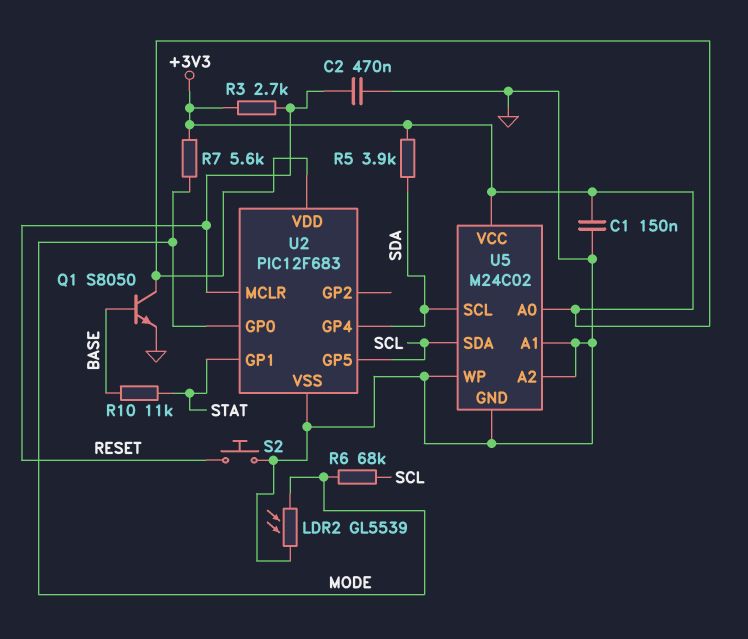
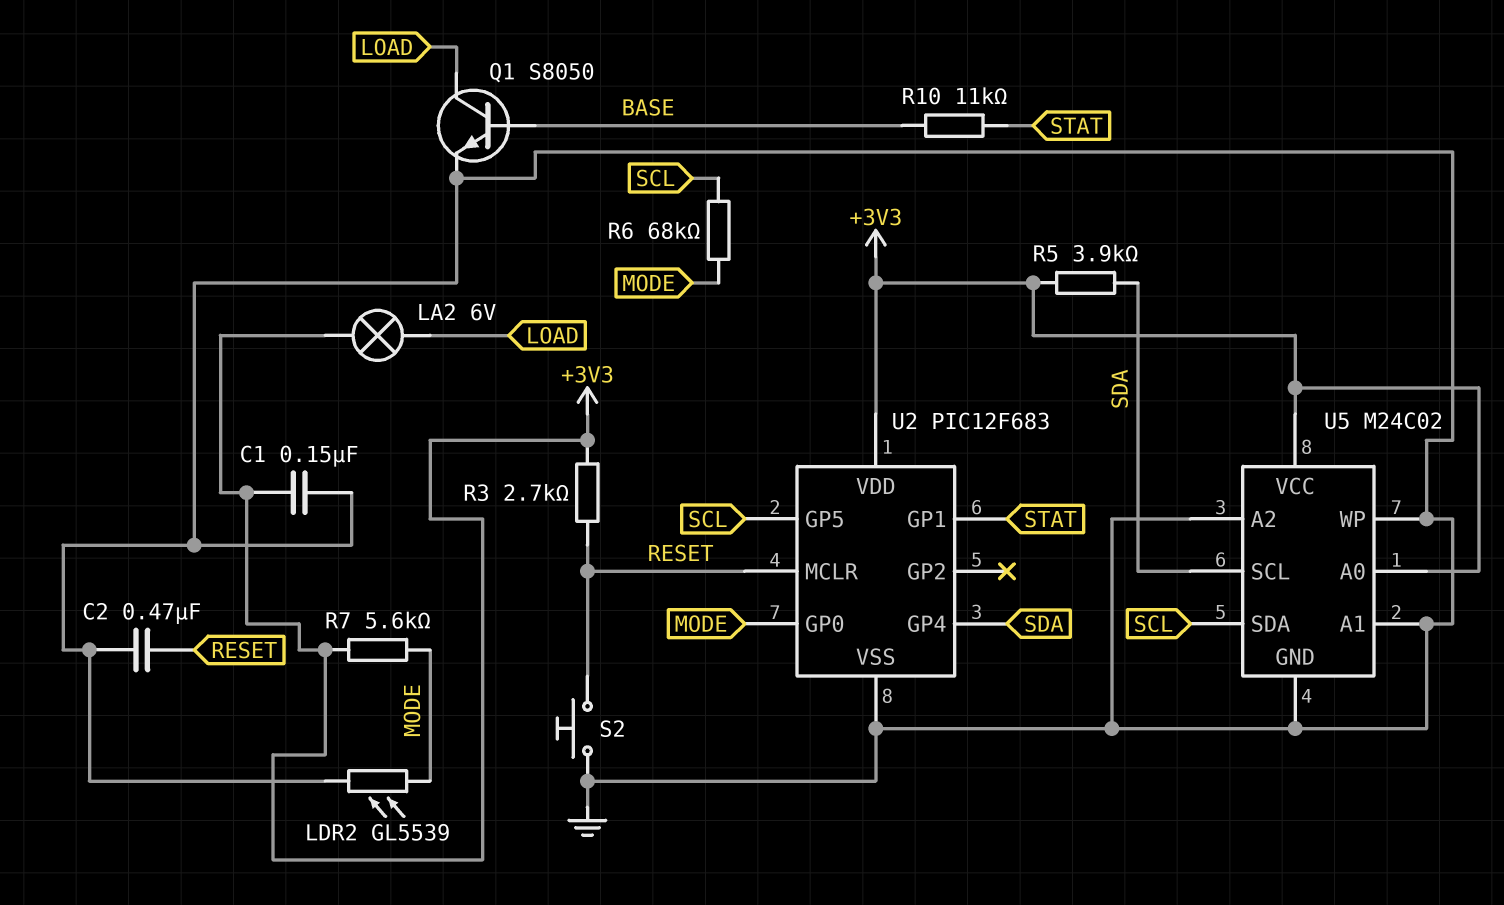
LA2: none -> lamp 6V (+3V3, LOAD)
Q1: NPN S8050 (B BASE, C +3V3, E GND) -> NPN S8050 (B BASE, C LOAD, E GND)

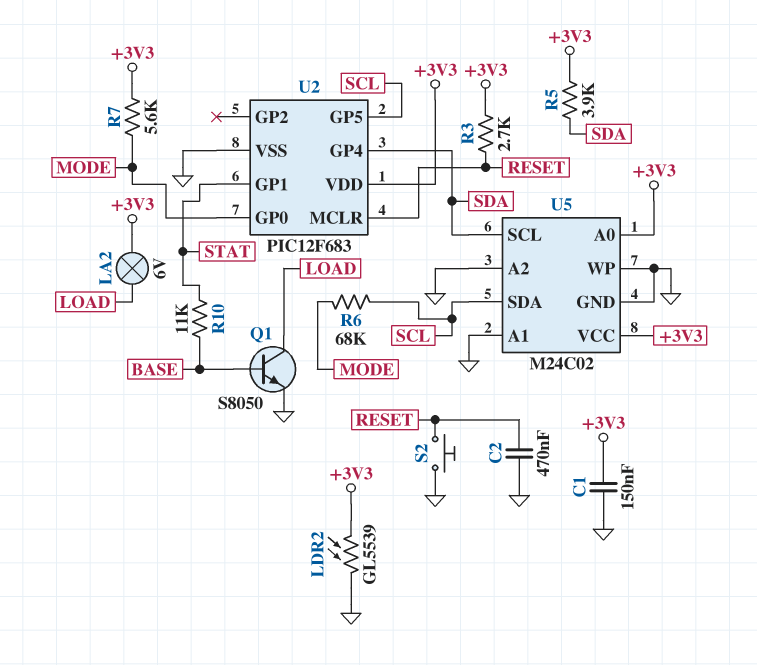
LDR2: GL5539 (GND, MODE) -> GL5539 (+3V3, GND)

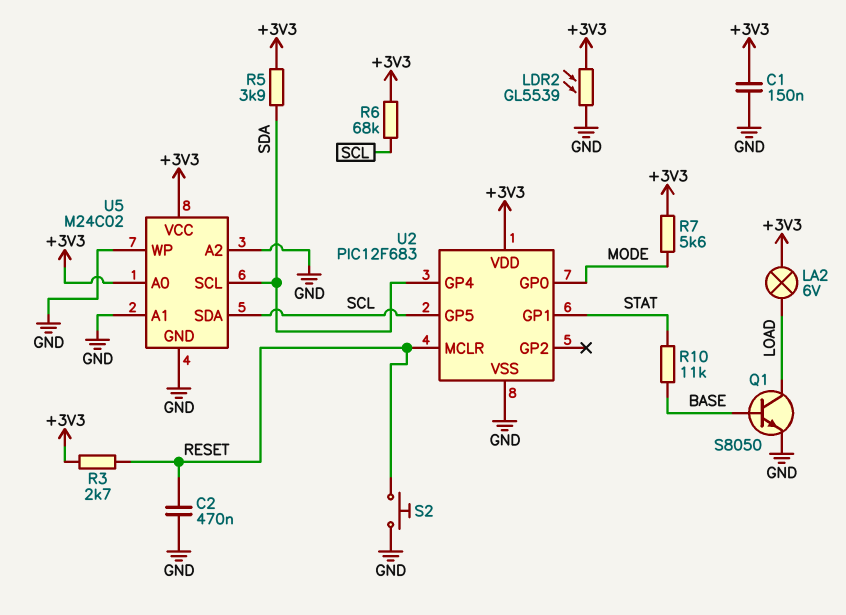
R6: 68k (MODE, SCL) -> 68k (+3V3, SCL)

